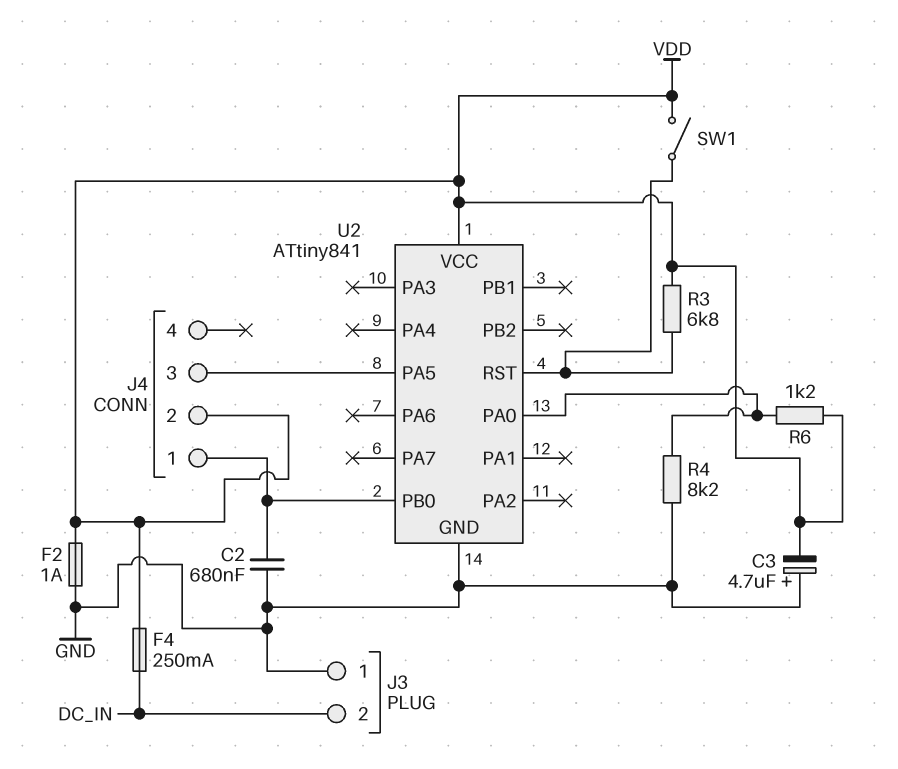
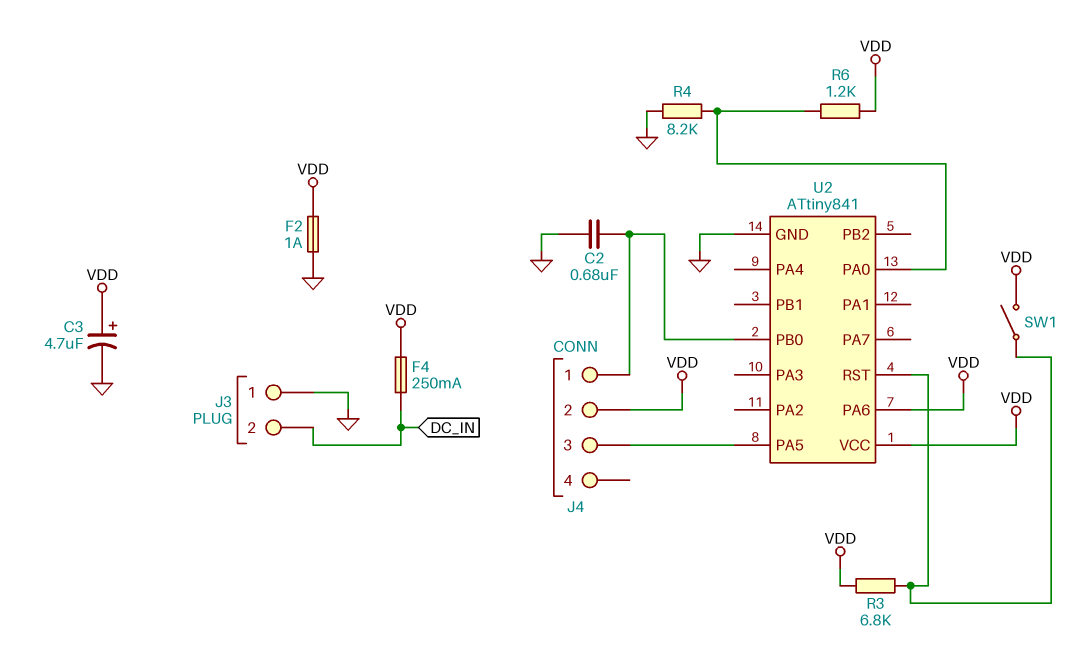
C3: 4.7uF (plus GND, minus VDD) -> 4.7uF (plus VDD, minus GND)
U2 pin PA6: none -> VDD

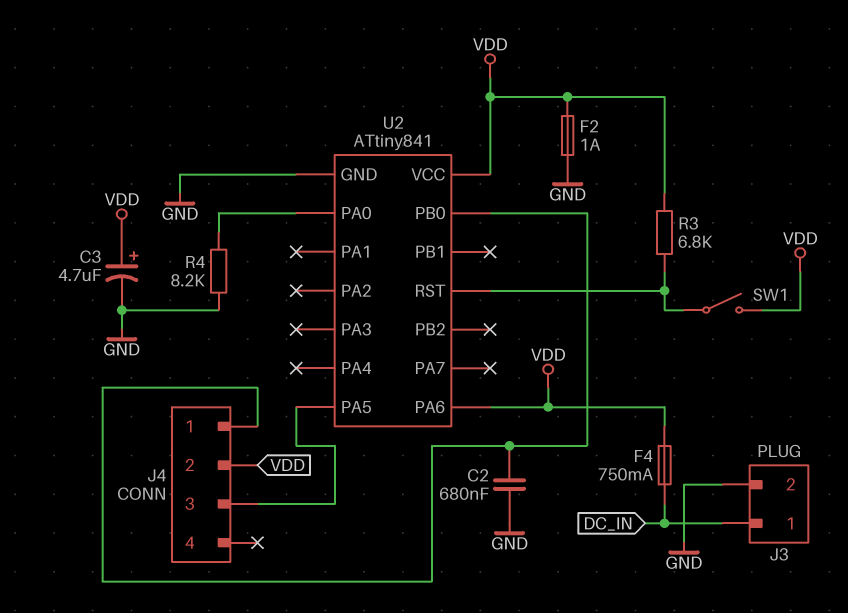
F4: 250mA (DC_IN, VDD) -> 750mA (DC_IN, VDD)
J3 pin 1: GND -> DC_IN
J3 pin 2: DC_IN -> GND
R6: 1.2k (U2/PA0, VDD) -> none

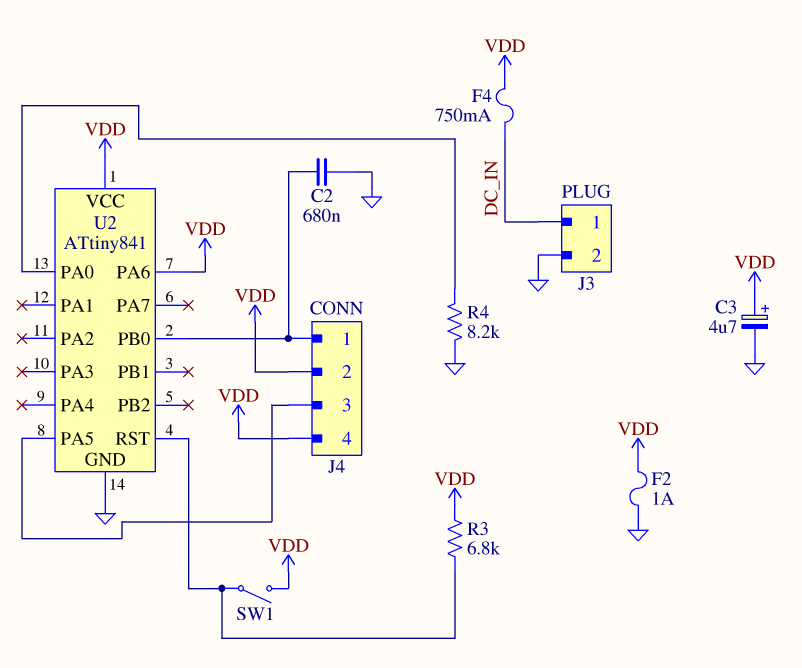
J4 pin 4: none -> VDD

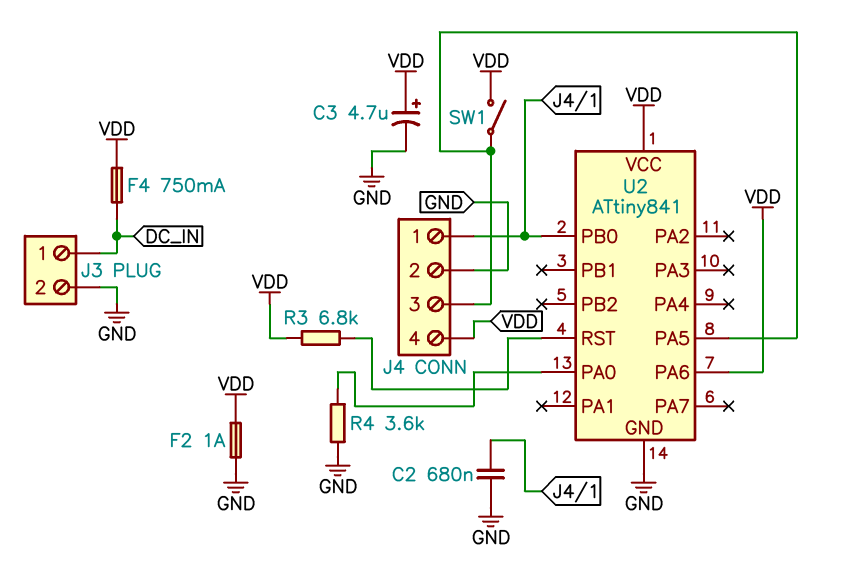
J4 pin 2: VDD -> GND
R4: 8.2k (GND, U2/PA0) -> 3.6k (GND, U2/PA0)
SW1: switch (U2/RST, VDD) -> switch (J4/3, VDD)

